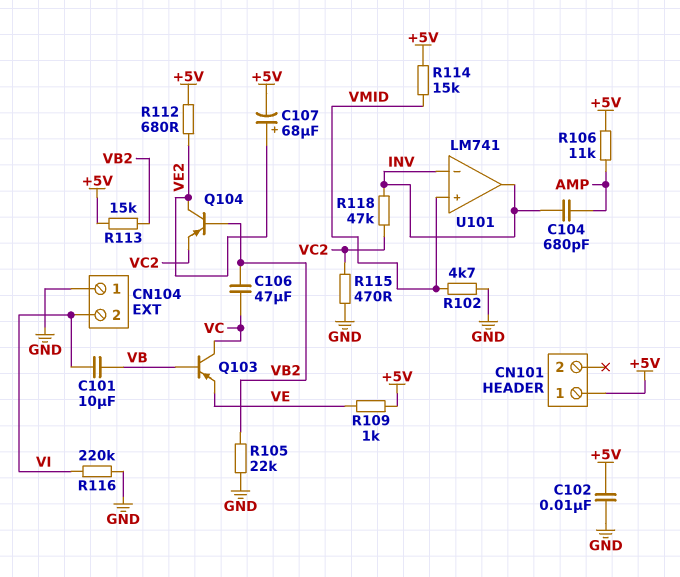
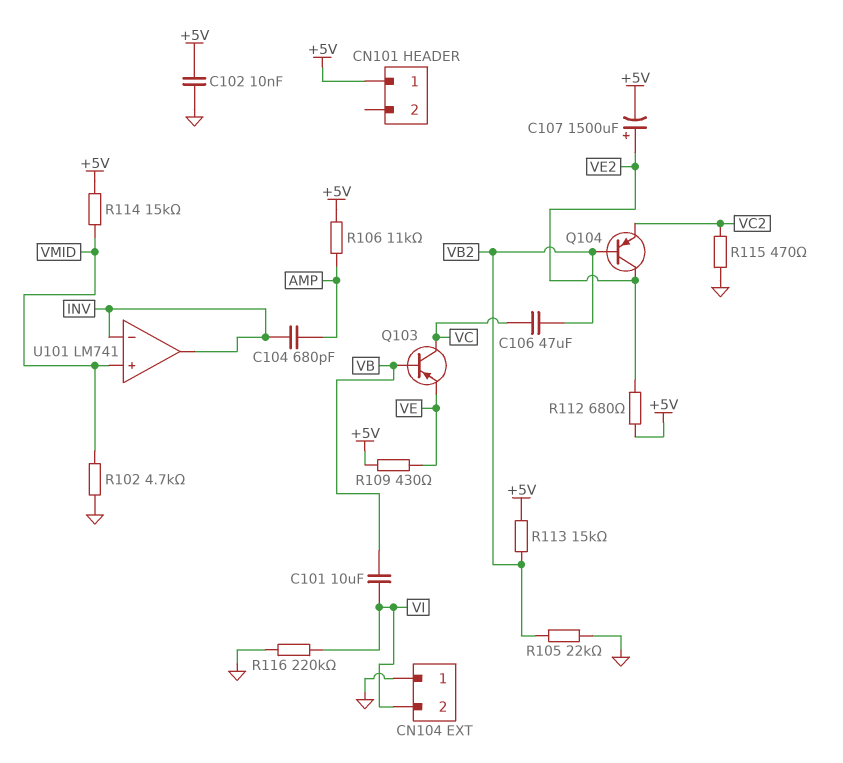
C107: 68uF (plus VE2, minus +5V) -> 1500uF (plus VE2, minus +5V)
R109: 1k (+5V, VE) -> 430 (+5V, VE)
R118: 47k (INV, VC2) -> none

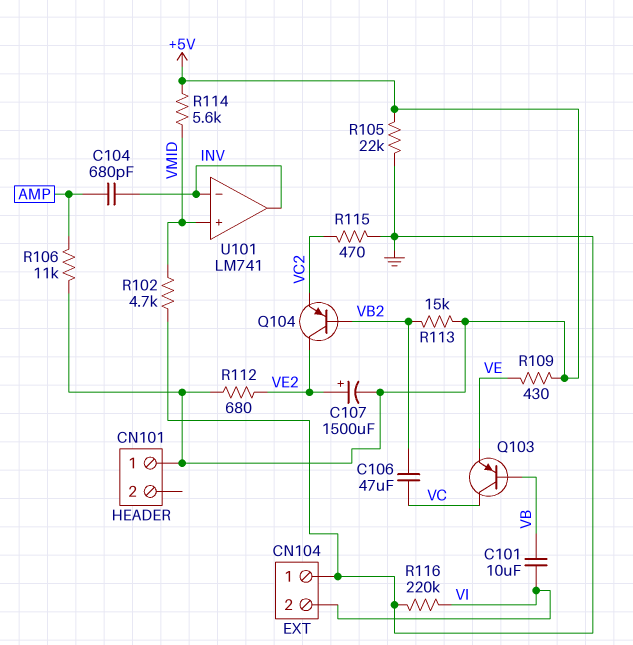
C102: 10nF (+5V, GND) -> none
R105: 22k (GND, VB2) -> 22k (+5V, GND)
R114: 15k (+5V, VMID) -> 5.6k (+5V, VMID)

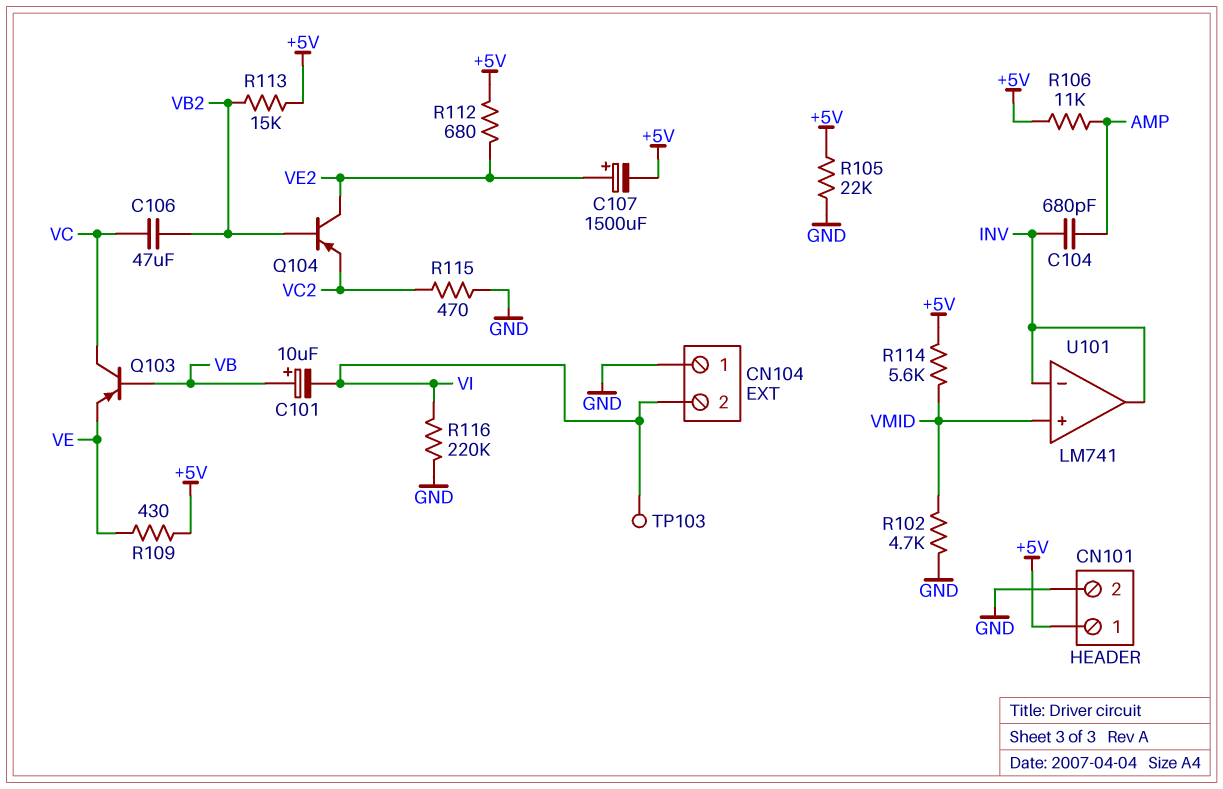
C101: 10uF (VB, VI) -> 10uF (plus VB, minus VI)
CN101 pin 2: none -> GND
TP103: none -> test point (VI)

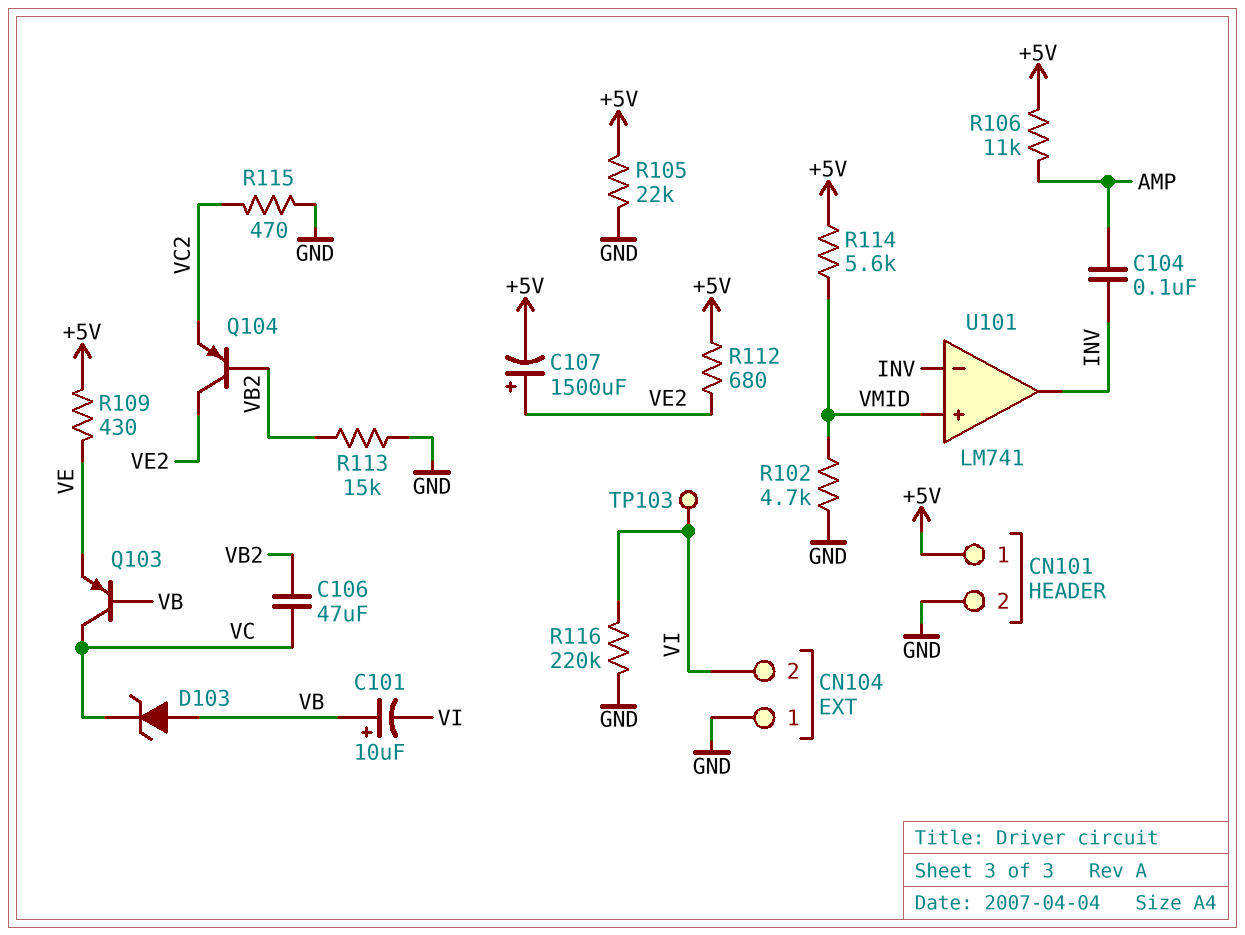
C104: 680pF (AMP, INV) -> 100nF (AMP, INV)
D103: none -> zener (A VB, K VC)
R113: 15k (+5V, VB2) -> 15k (GND, VB2)

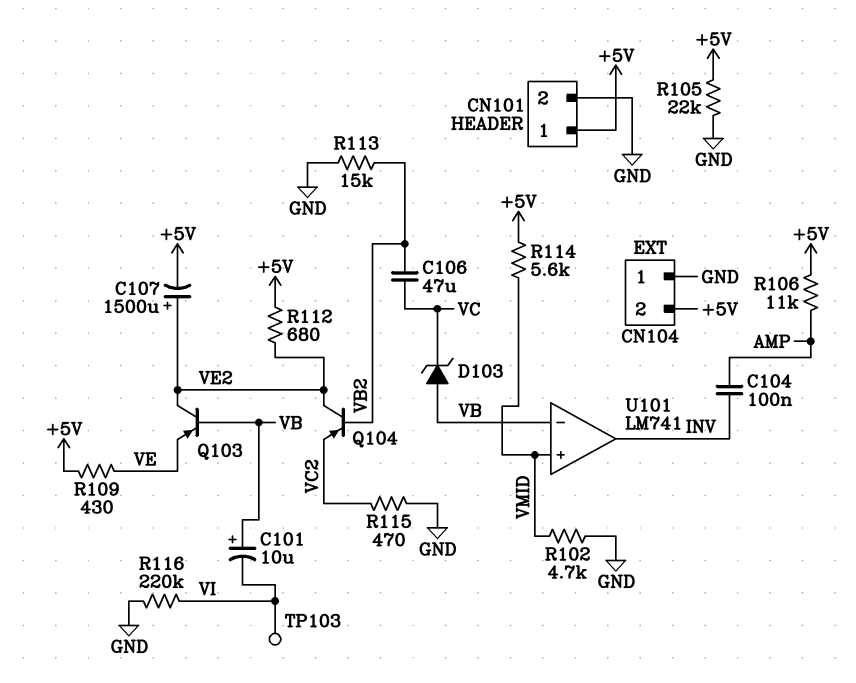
CN104 pin 2: VI -> +5V
Q103: PNP (B VB, C VC, E VE) -> PNP (B VB, C VE2, E VE)
U101 pin in-: INV -> VB

